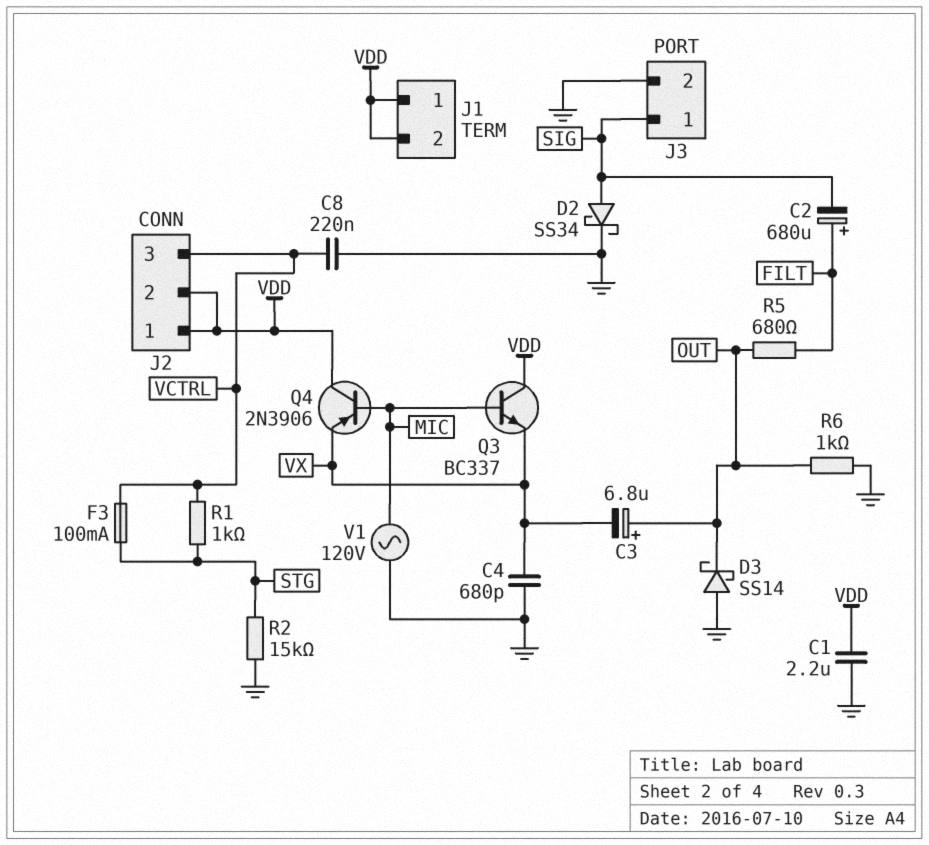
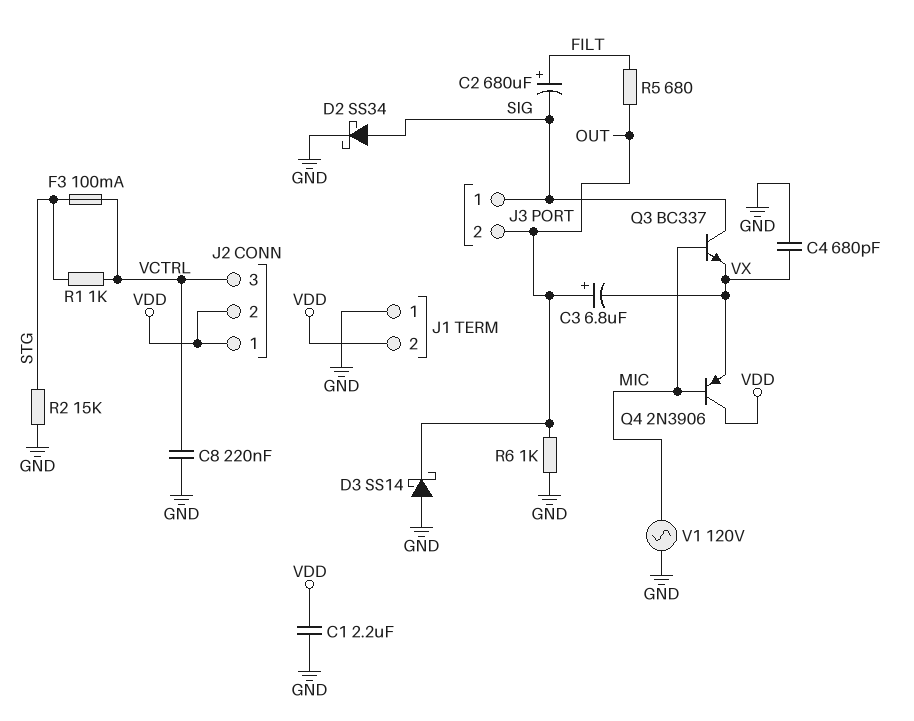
J1 pin 1: VDD -> GND
J3 pin 2: GND -> OUT
Q3: NPN BC337 (B MIC, C VDD, E VX) -> NPN BC337 (B MIC, C SIG, E VX)

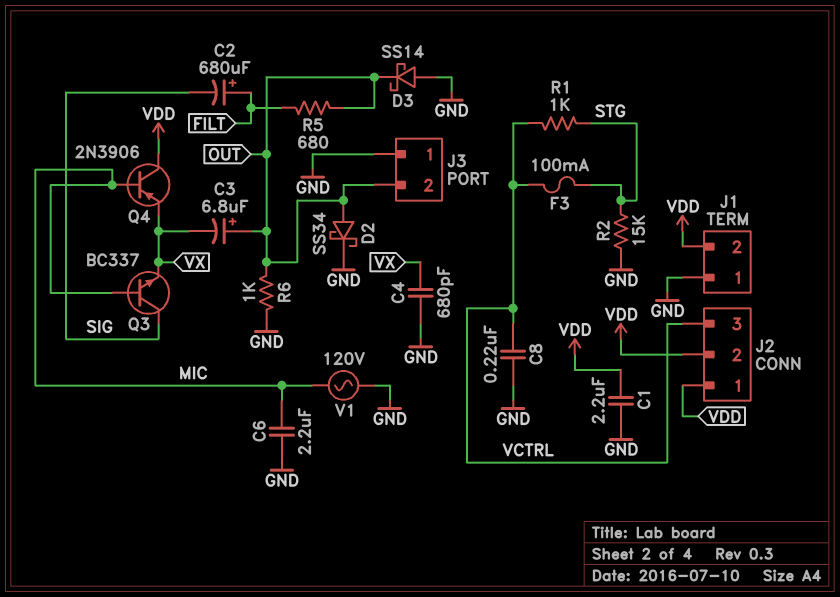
C6: none -> 2.2uF (GND, MIC)
D2: schottky SS34 (A SIG, K GND) -> schottky SS34 (A OUT, K GND)
J3 pin 1: SIG -> GND

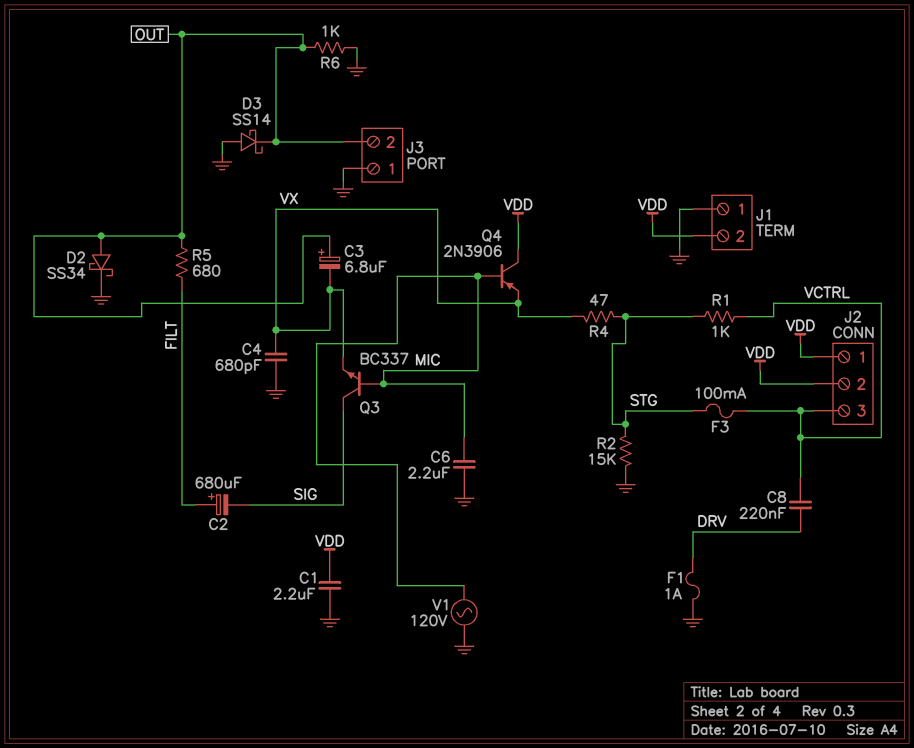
C8: 220nF (GND, VCTRL) -> 220nF (DRV, VCTRL)
F1: none -> 1A (DRV, GND)
R4: none -> 47 (STG, VX)

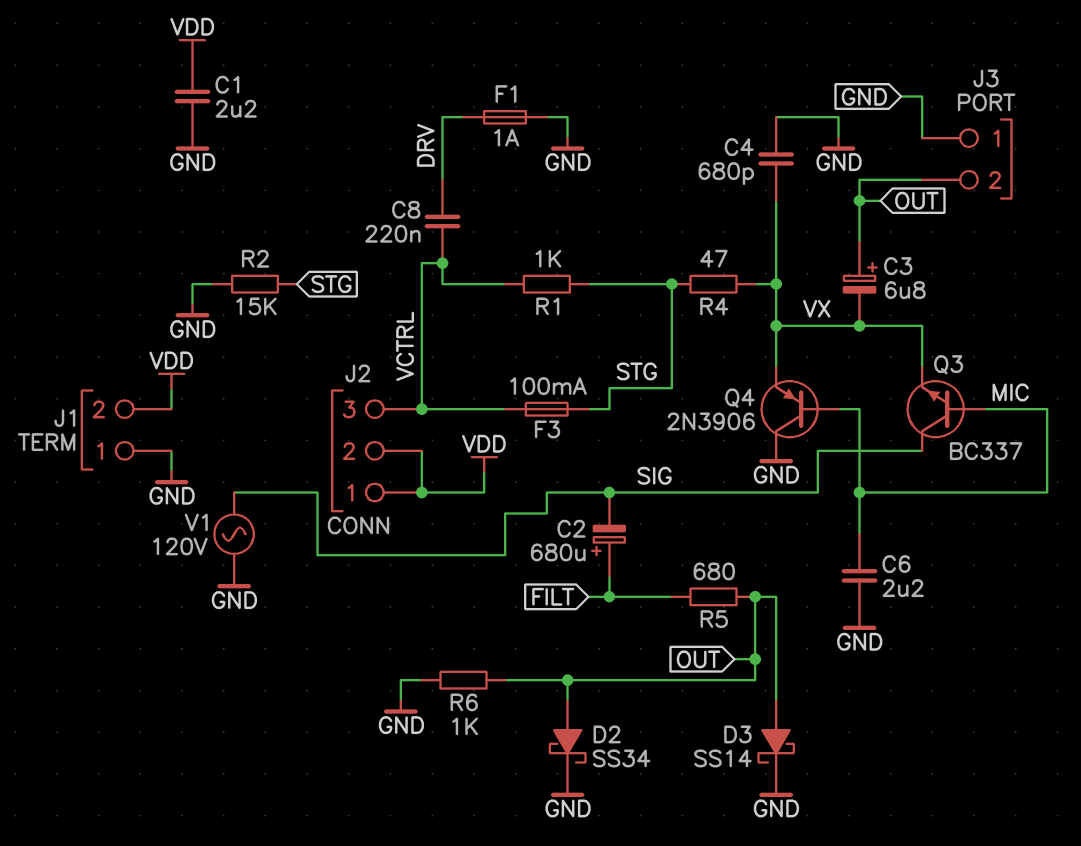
D3: schottky SS14 (A GND, K OUT) -> schottky SS14 (A OUT, K GND)
Q4: PNP 2N3906 (B MIC, C VDD, E VX) -> PNP 2N3906 (B MIC, C GND, E VX)
V1: AC 120V (GND, MIC) -> AC 120V (GND, SIG)

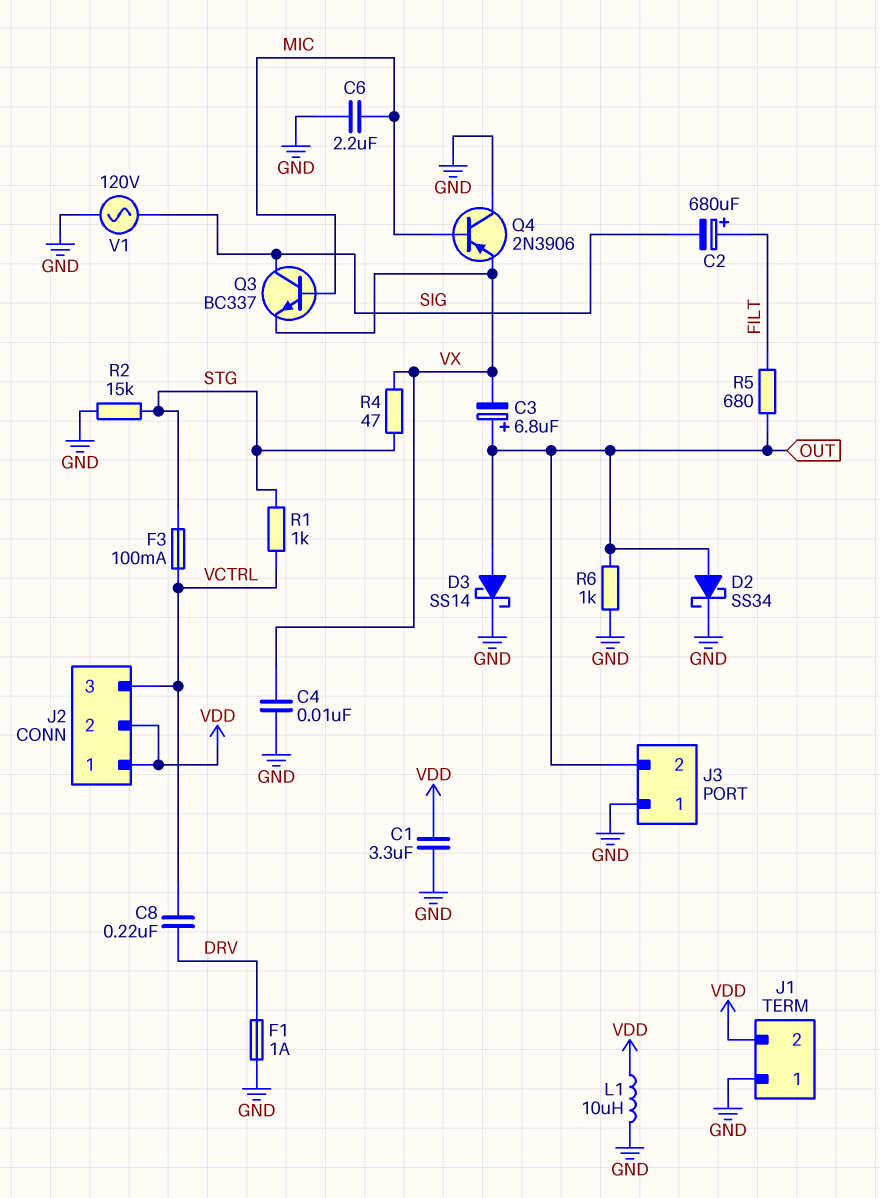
C1: 2.2uF (GND, VDD) -> 3.3uF (GND, VDD)
C4: 680pF (GND, VX) -> 10nF (GND, VX)
L1: none -> 10uH (GND, VDD)

